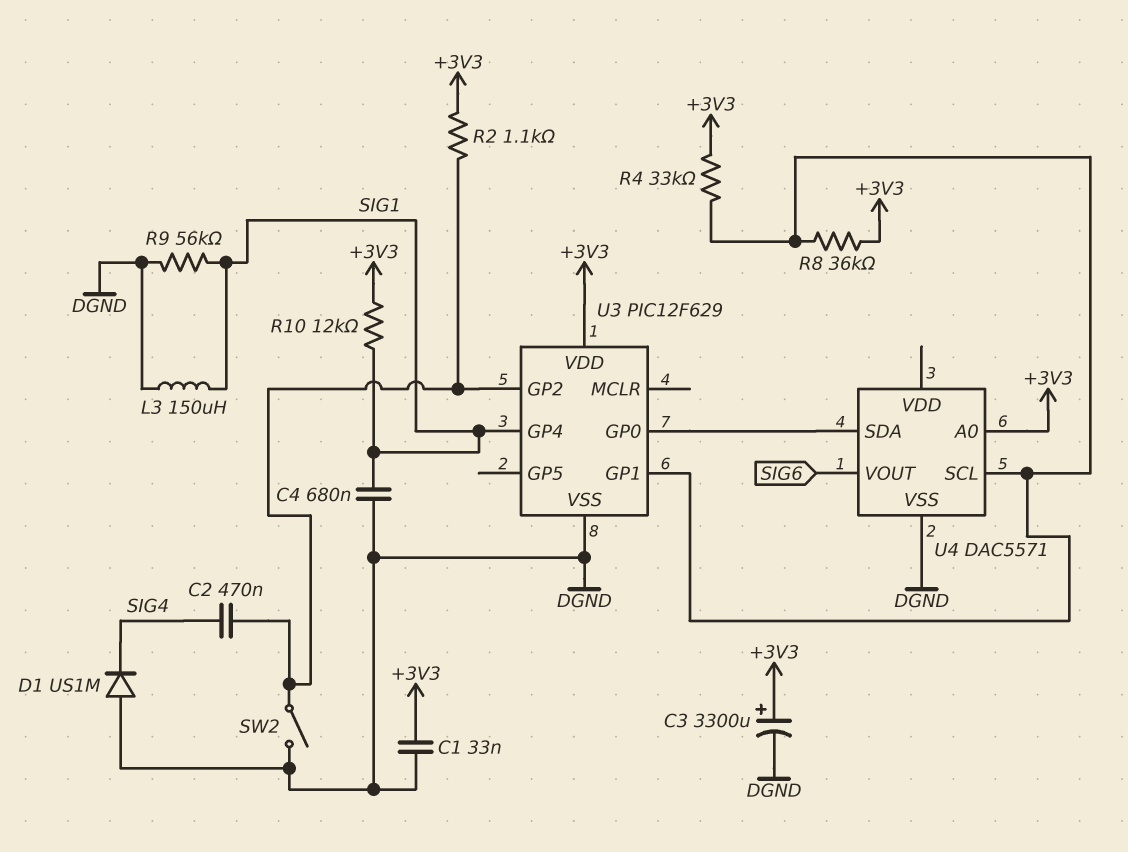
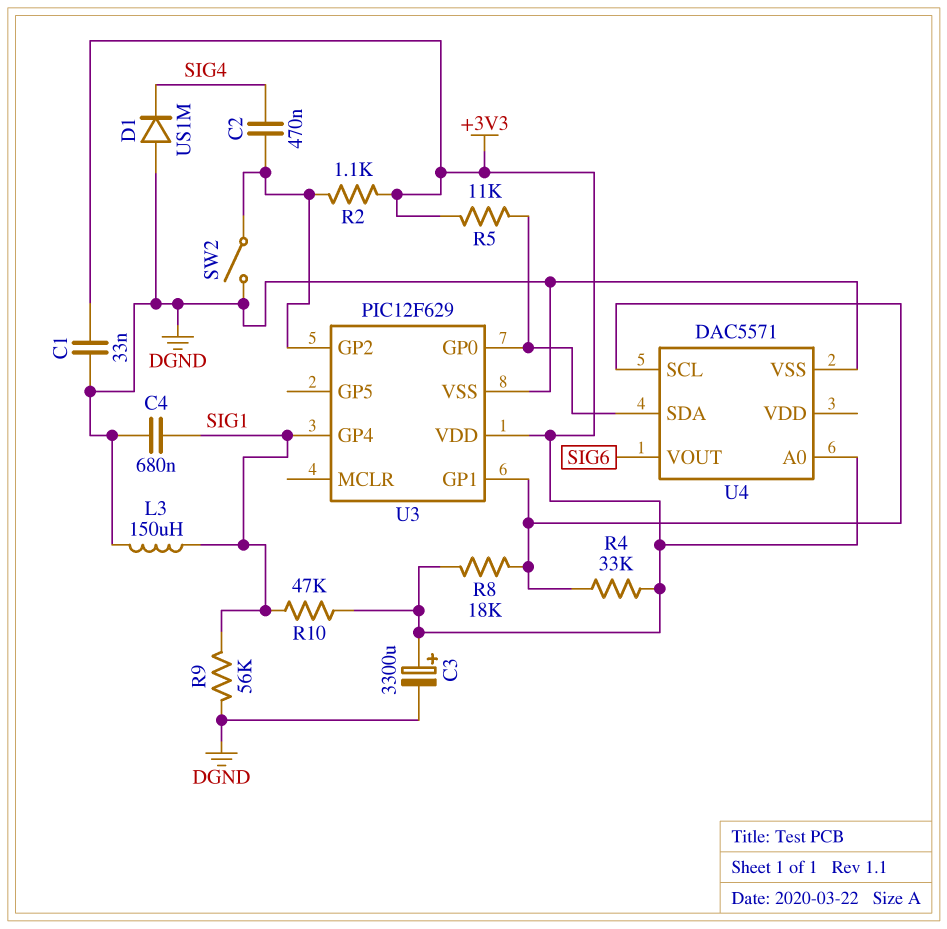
R5: none -> 11k (+3V3, U3/GP0)
R8: 36k (+3V3, U3/GP1) -> 18k (+3V3, U3/GP1)
R10: 12k (+3V3, SIG1) -> 47k (+3V3, SIG1)

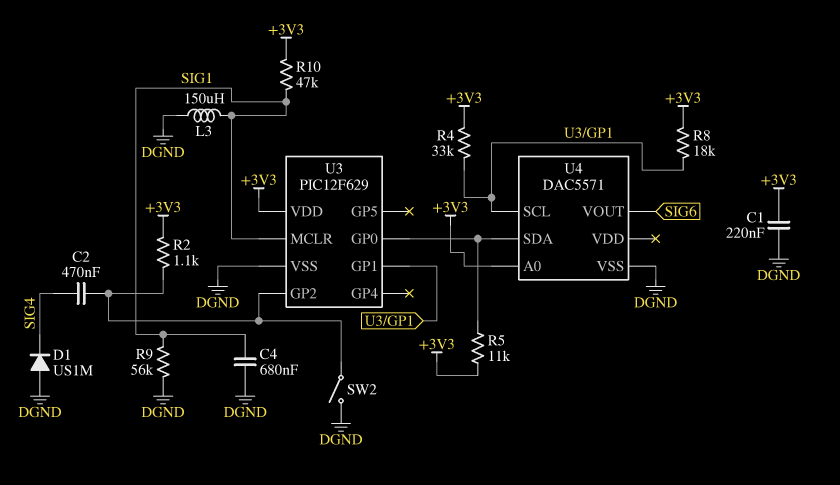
C1: 33nF (+3V3, DGND) -> 220nF (+3V3, DGND)
C3: 3300uF (plus +3V3, minus DGND) -> none
U3 pin GP4: SIG1 -> none
U3 pin MCLR: none -> SIG1

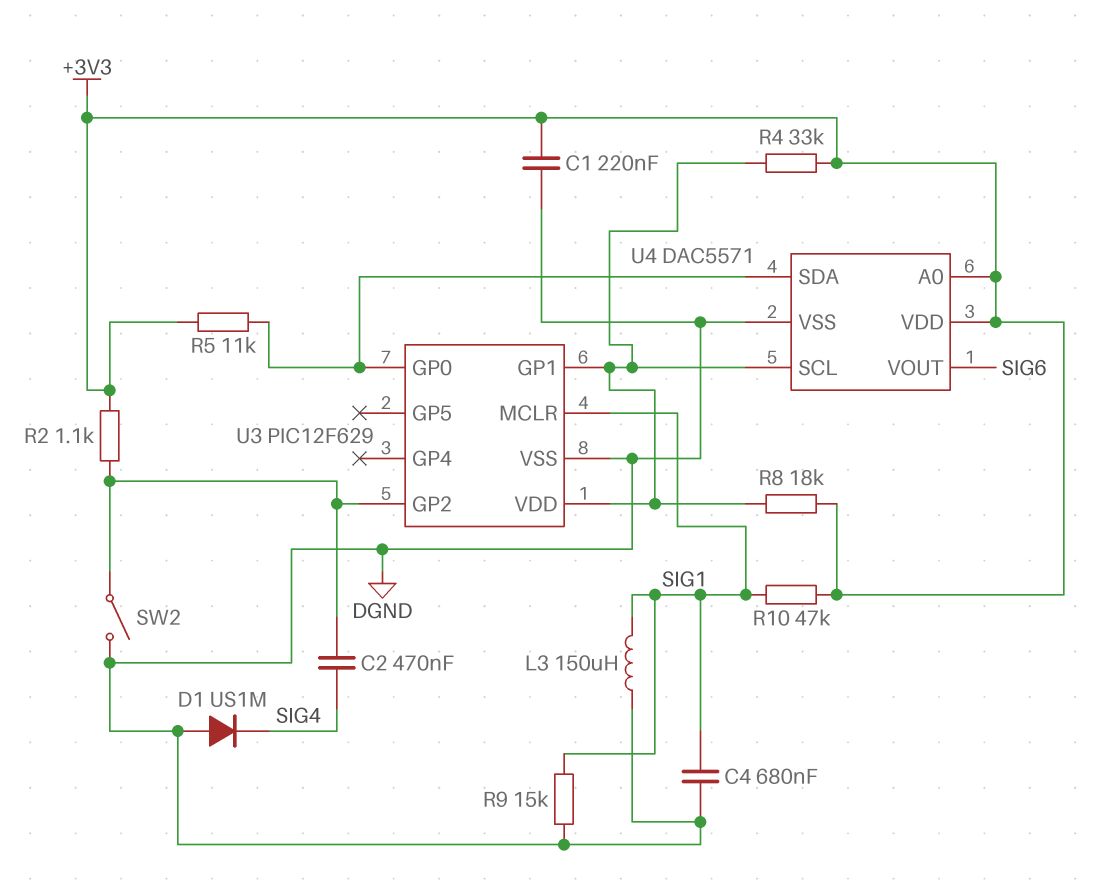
R9: 56k (DGND, SIG1) -> 15k (DGND, SIG1)
U3 pin VDD: +3V3 -> U3/GP1
U4 pin VDD: none -> +3V3

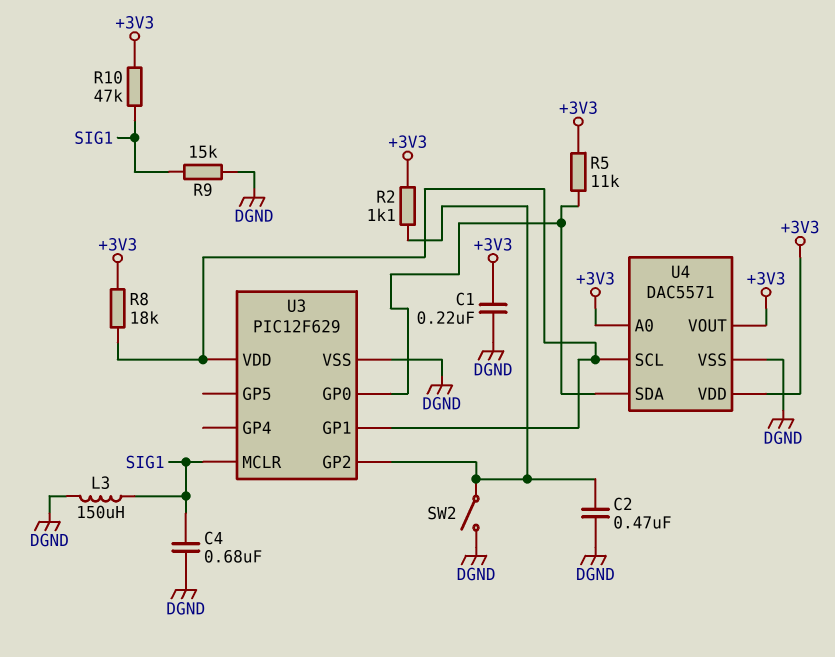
C2: 470nF (SIG4, U3/GP2) -> 470nF (DGND, U3/GP2)
D1: diode US1M (A DGND, K SIG4) -> none
R4: 33k (+3V3, U3/GP1) -> none
U4 pin VOUT: SIG6 -> +3V3

